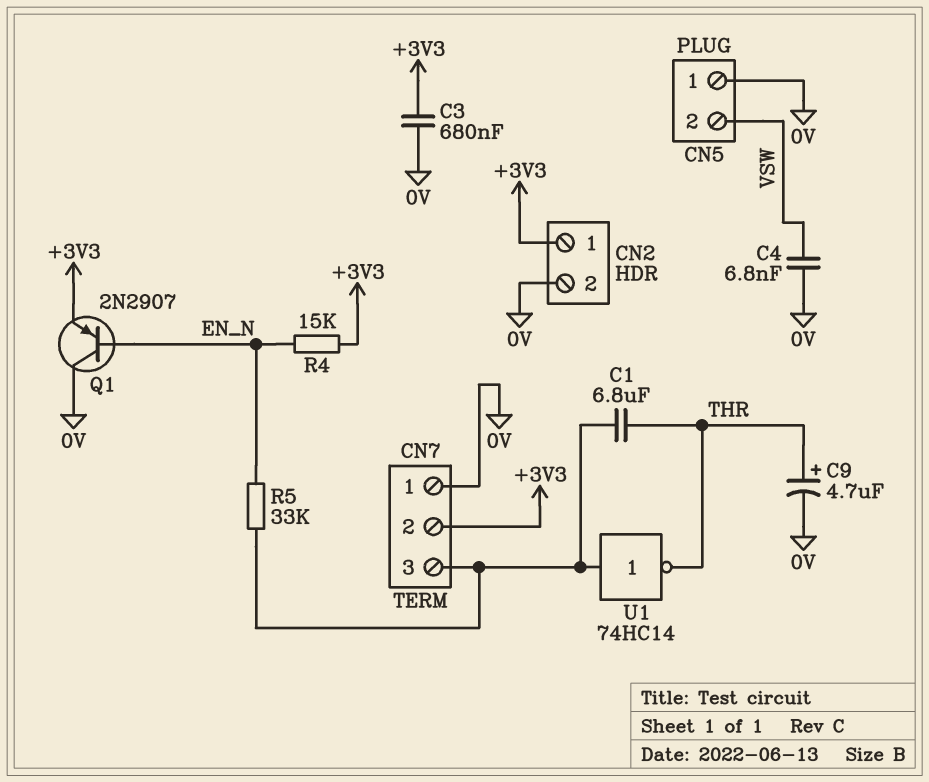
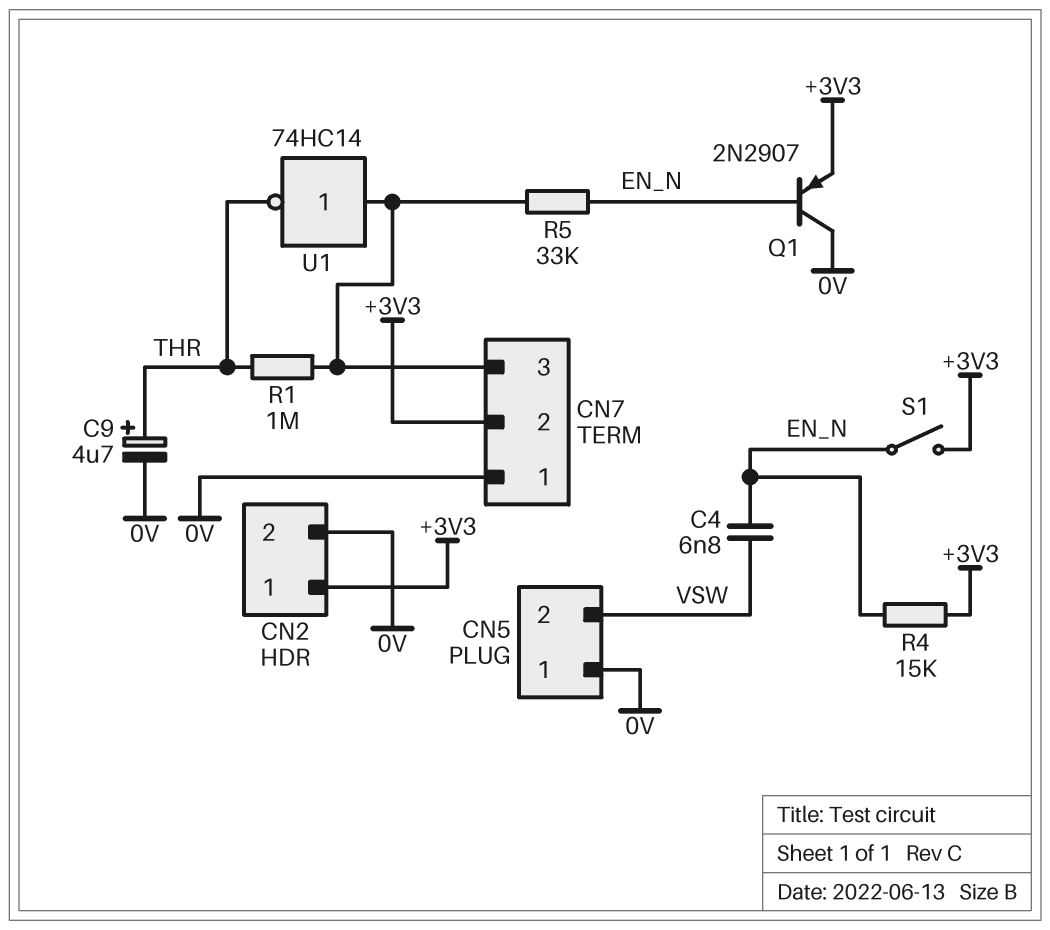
C1: 6.8uF (CN7/3, THR) -> none
C3: 680nF (+3V3, 0V) -> none
C4: 6.8nF (0V, VSW) -> 6.8nF (EN_N, VSW)
R1: none -> 1M (CN7/3, THR)
S1: none -> switch (+3V3, EN_N)

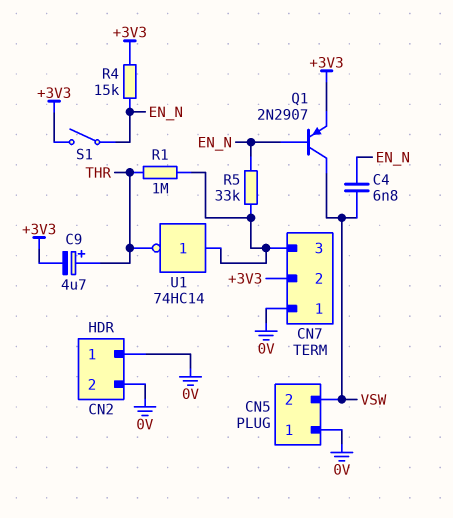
C9: 4.7uF (plus THR, minus 0V) -> 4.7uF (plus THR, minus +3V3)
CN2 pin 1: +3V3 -> 0V
Q1: PNP 2N2907 (B EN_N, C 0V, E +3V3) -> PNP 2N2907 (B EN_N, C VSW, E +3V3)

